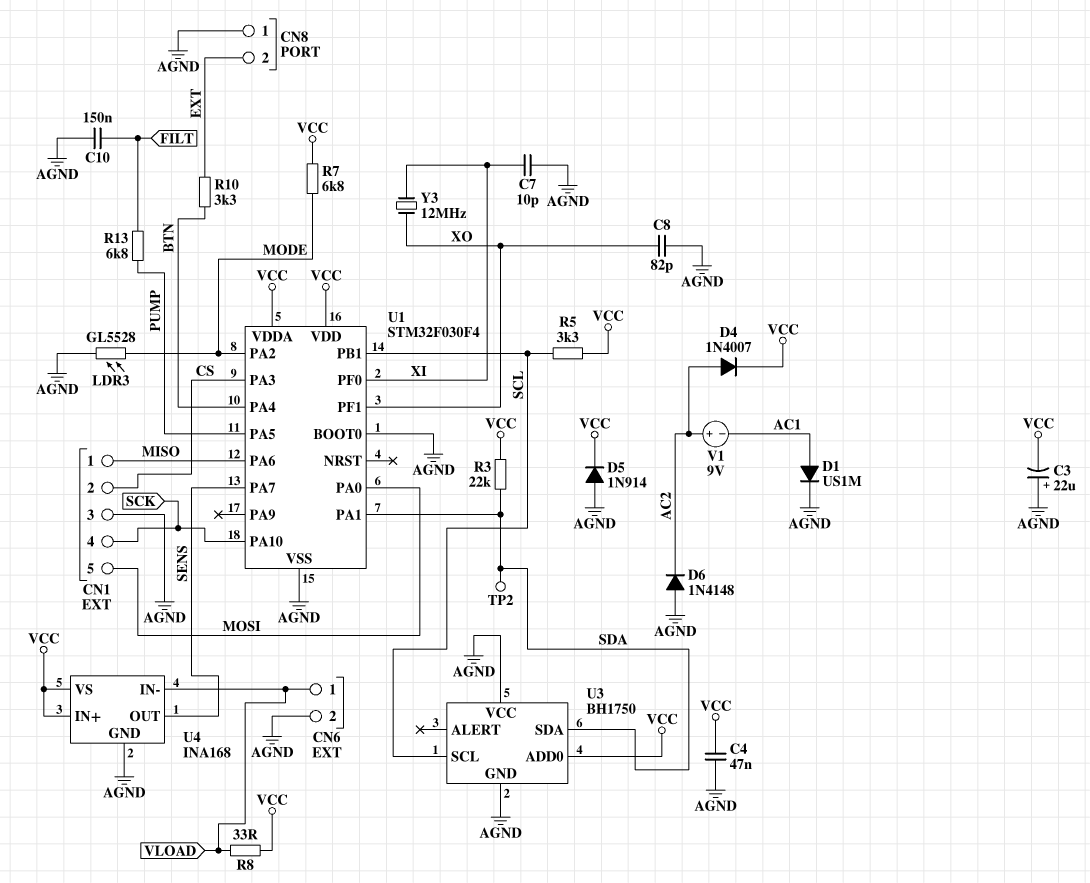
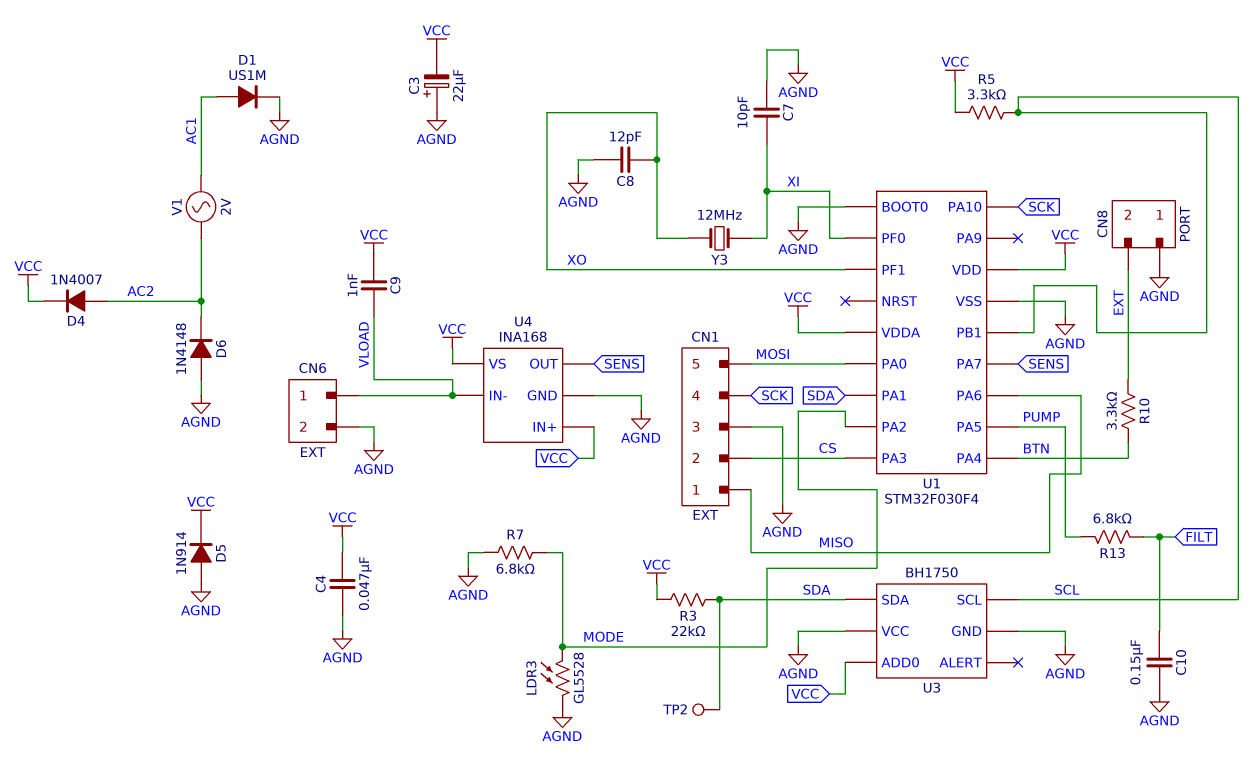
C8: 82pF (AGND, XO) -> 12pF (AGND, XO)
C9: none -> 1nF (VCC, VLOAD)
R7: 6.8k (MODE, VCC) -> 6.8k (AGND, MODE)
R8: 33 (VCC, VLOAD) -> none
V1: 9V (plus AC2, minus AC1) -> AC 2V (AC1, AC2)

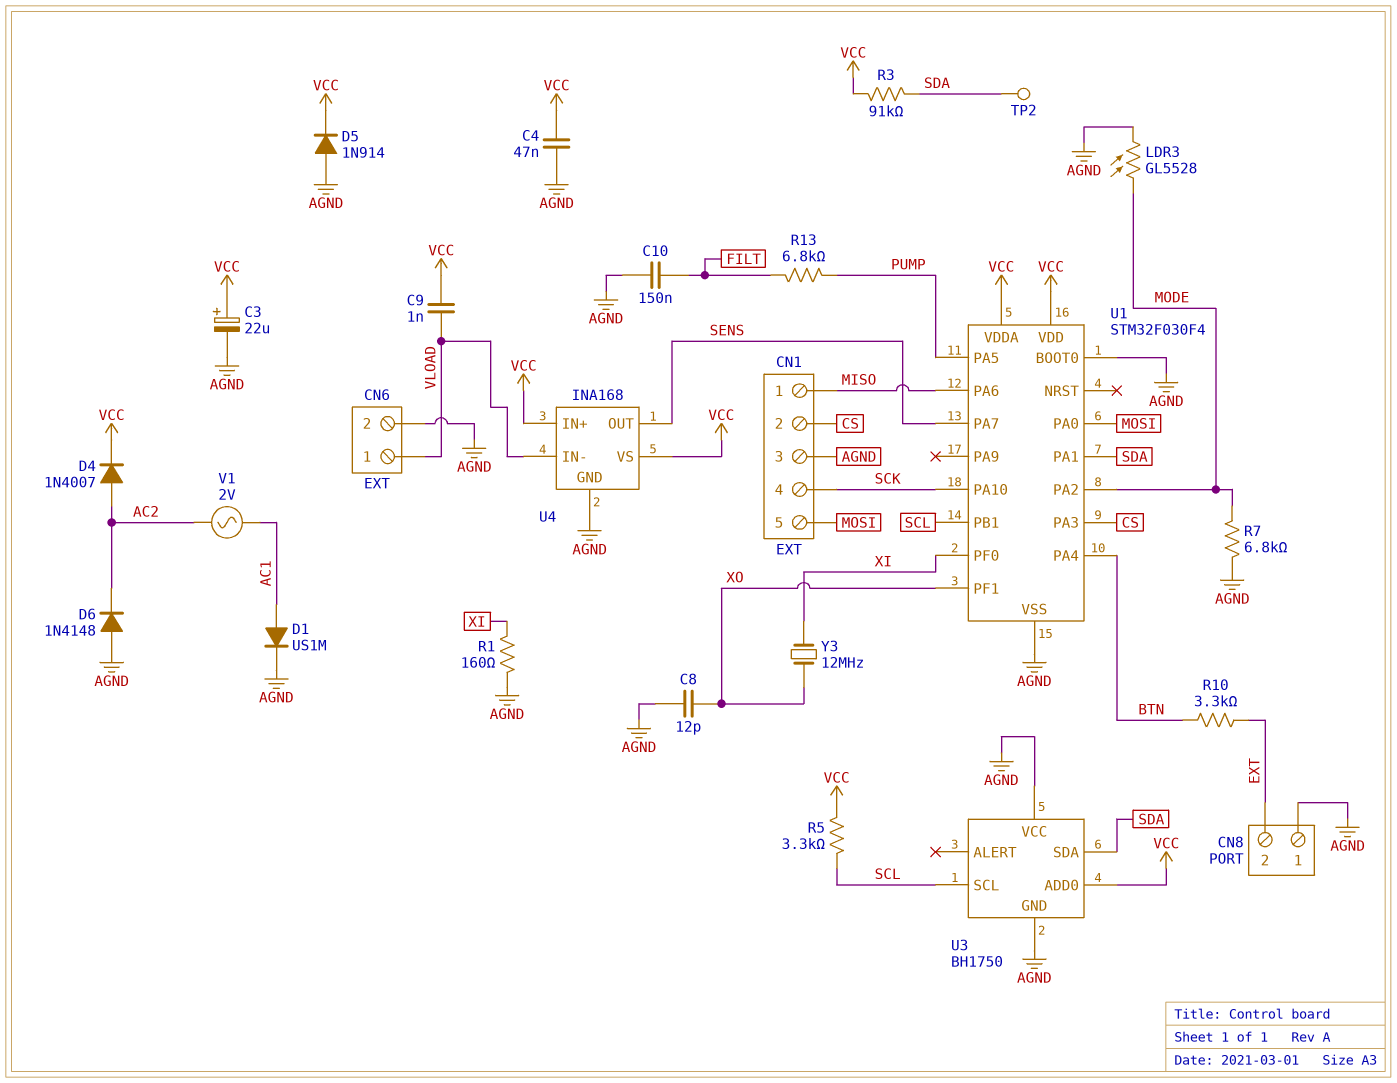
C3: 22uF (plus AGND, minus VCC) -> 22uF (plus VCC, minus AGND)
C7: 10pF (AGND, XI) -> none
R1: none -> 160 (AGND, XI)
R3: 22k (SDA, VCC) -> 91k (SDA, VCC)

